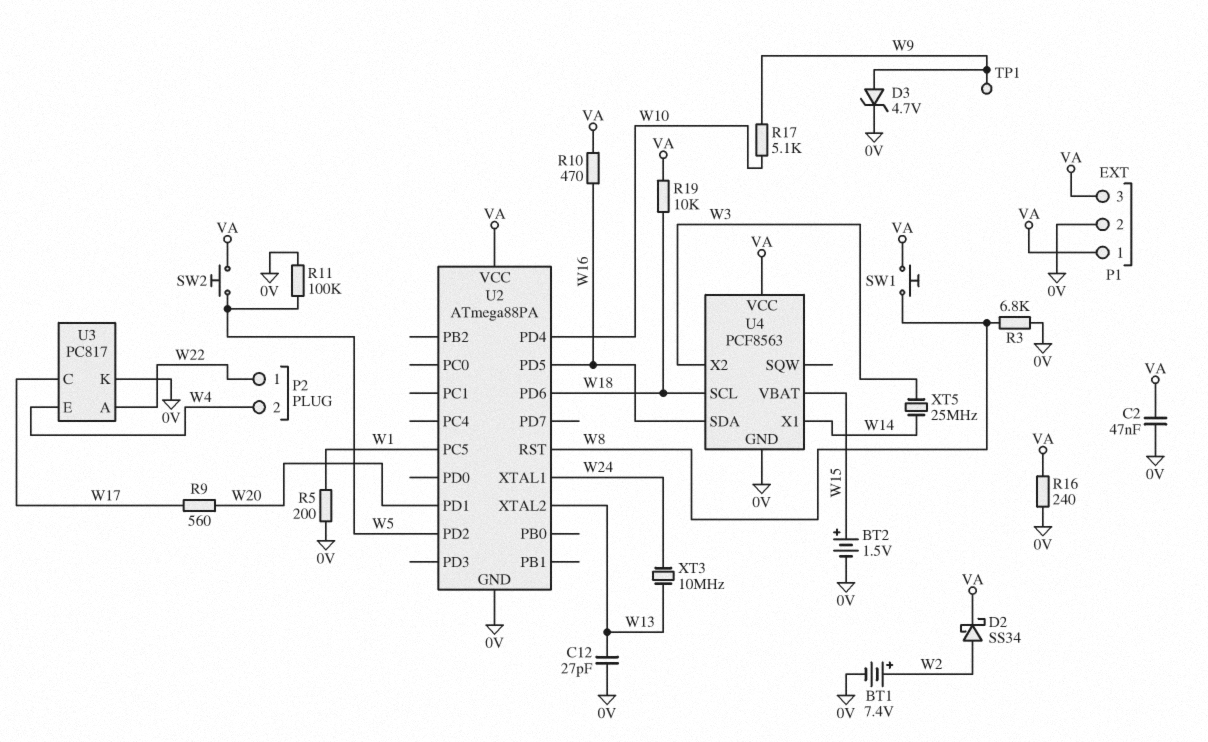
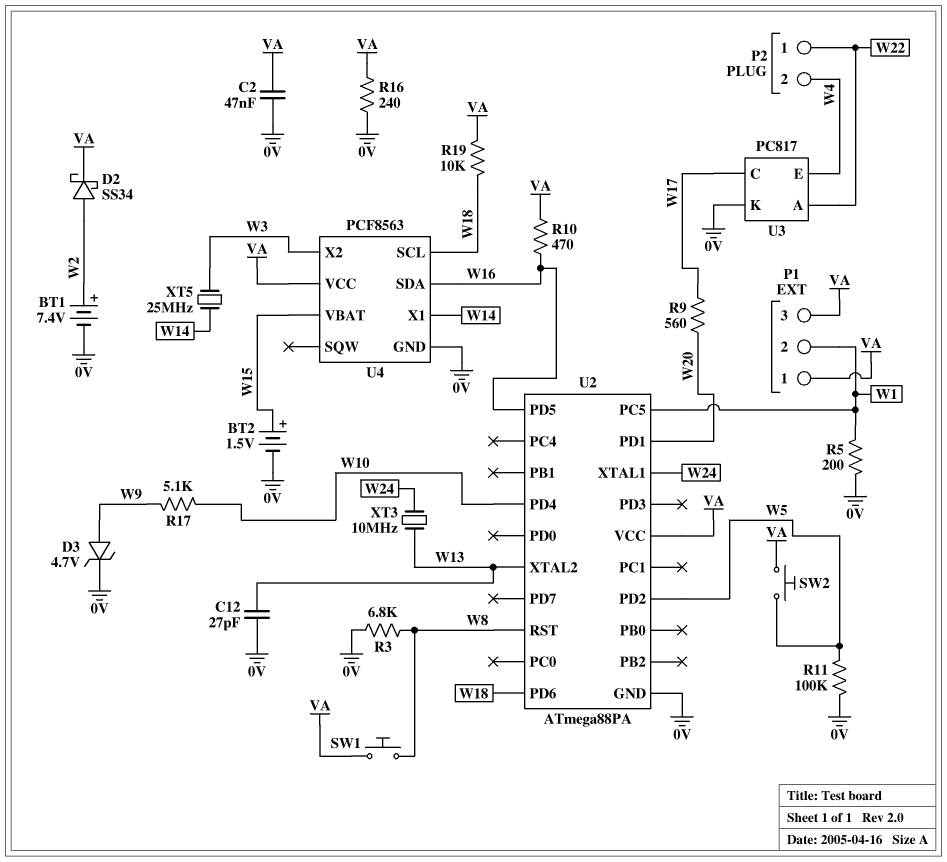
P1 pin 2: 0V -> W1
TP1: test point (W9) -> none

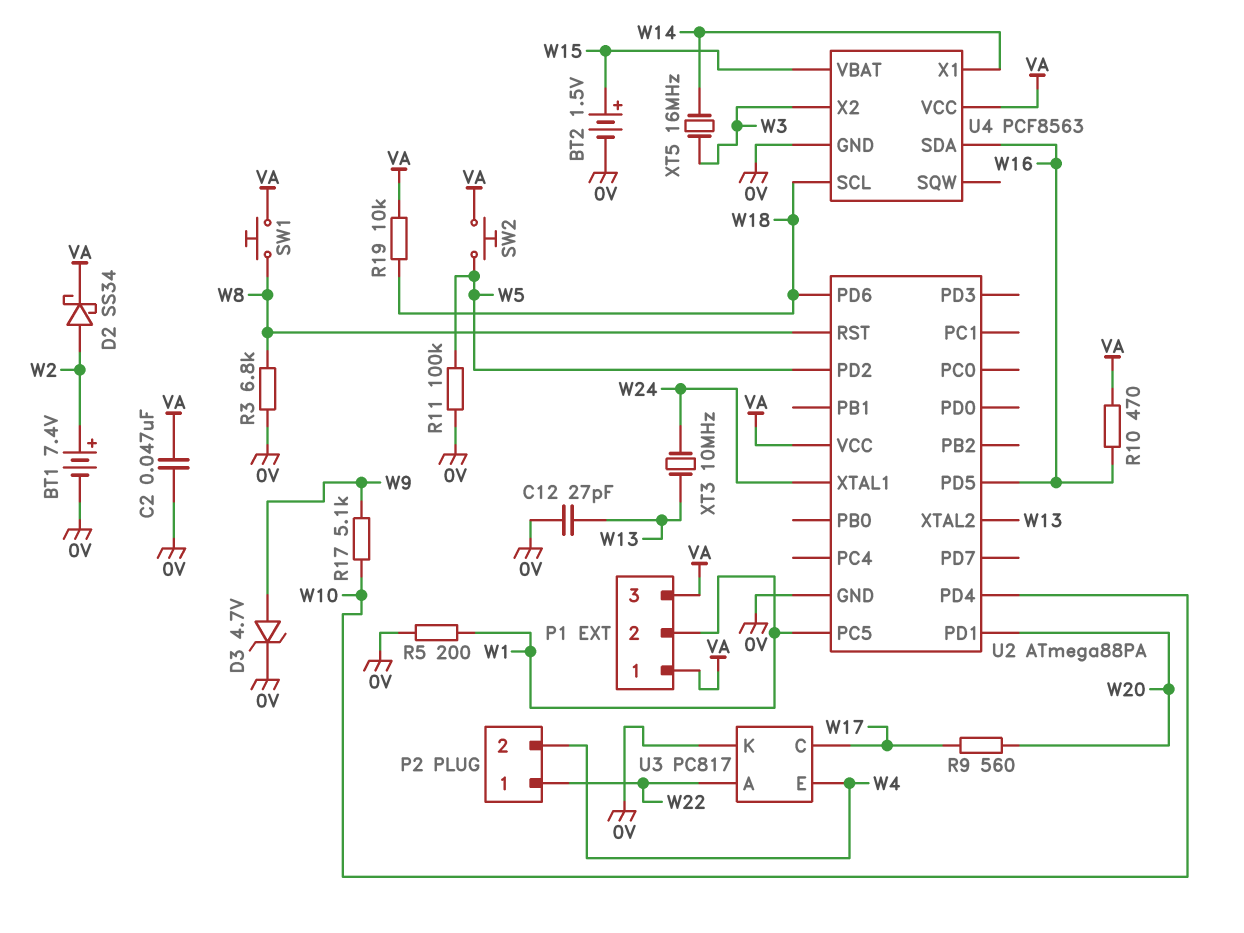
R16: 240 (0V, VA) -> none
XT5: 25MHz (W3, W14) -> 16MHz (W3, W14)

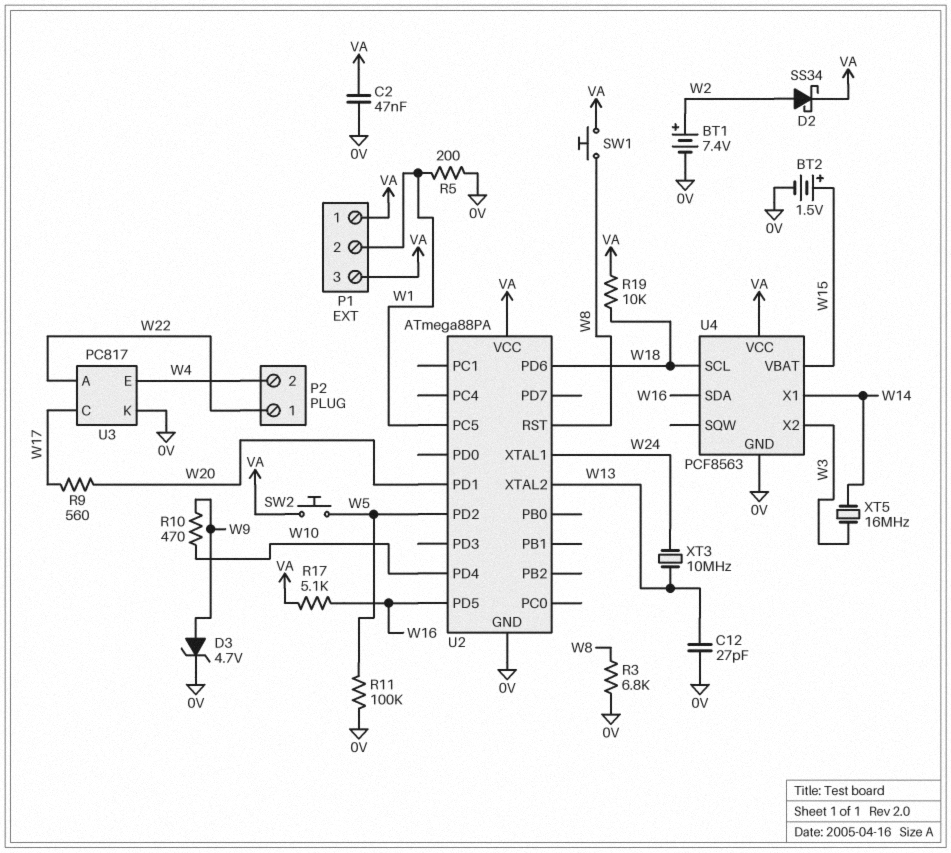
R10: 470 (VA, W16) -> 470 (W9, W10)
R17: 5.1k (W9, W10) -> 5.1k (VA, W16)

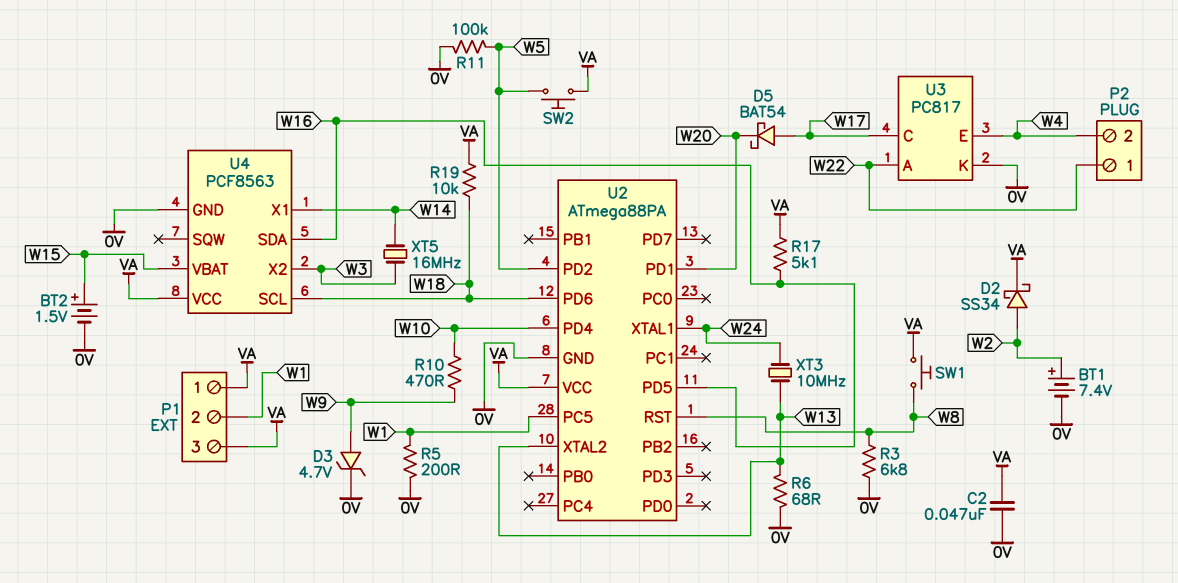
C12: 27pF (0V, W13) -> none
D5: none -> schottky BAT54 (A W17, K W20)
R6: none -> 68 (0V, W13)
R9: 560 (W17, W20) -> none

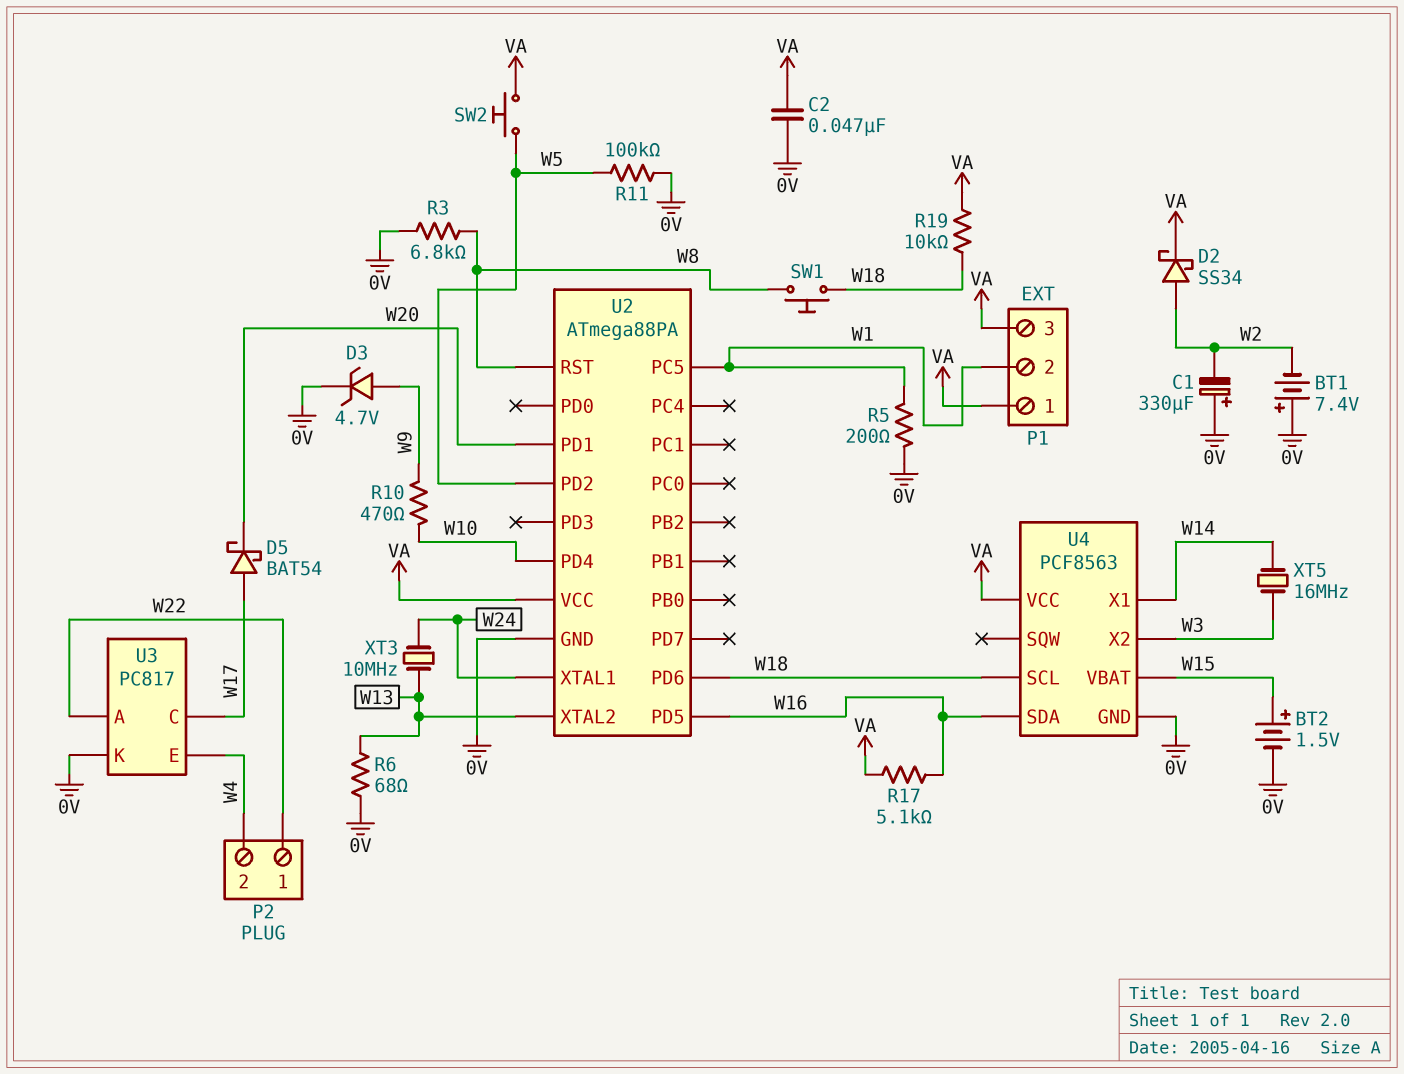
BT1: 7.4V (plus W2, minus 0V) -> 7.4V (plus 0V, minus W2)
C1: none -> 330uF (plus 0V, minus W2)
SW1: button (VA, W8) -> button (W8, W18)

